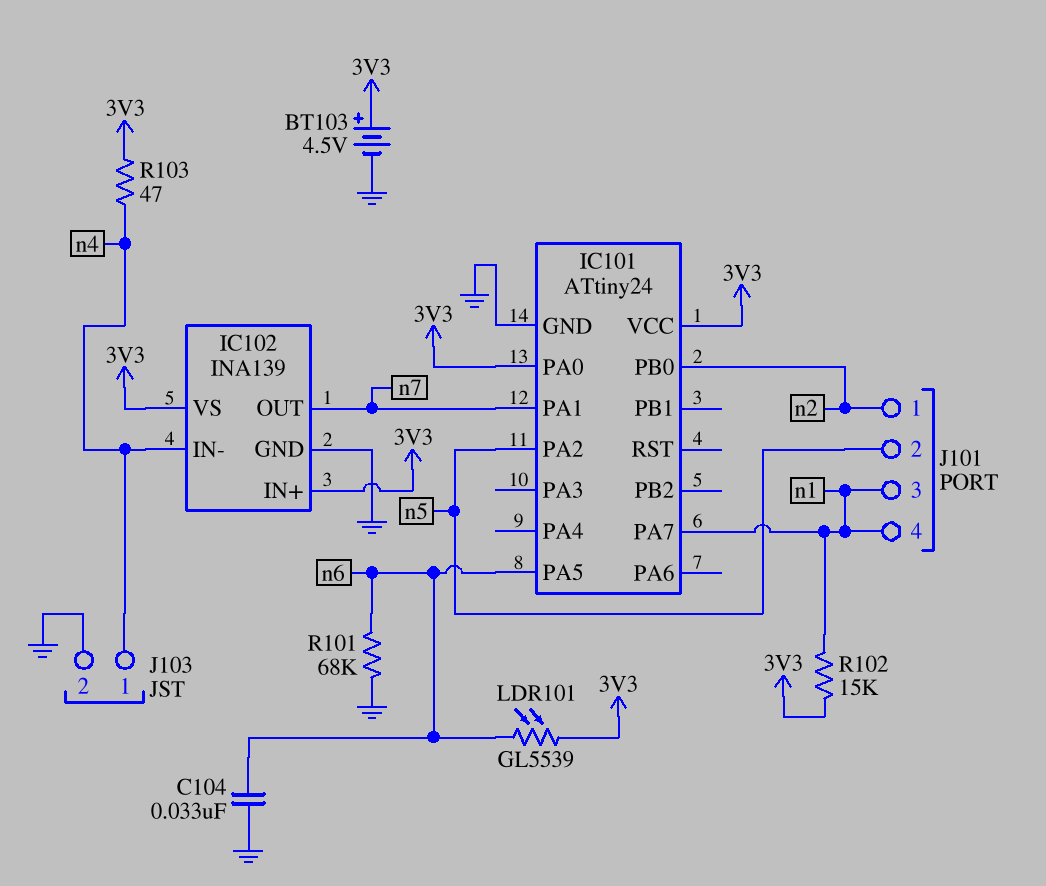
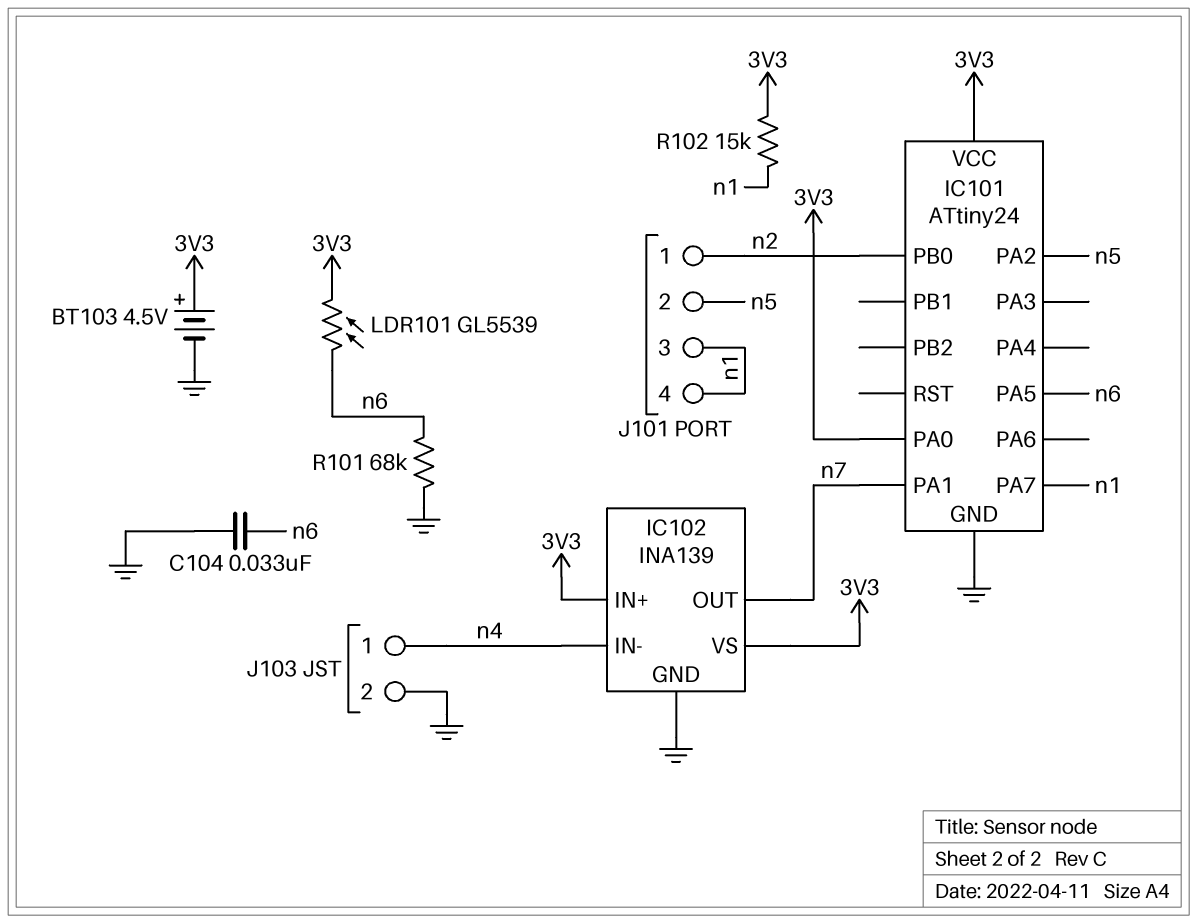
R103: 47 (3V3, n4) -> none

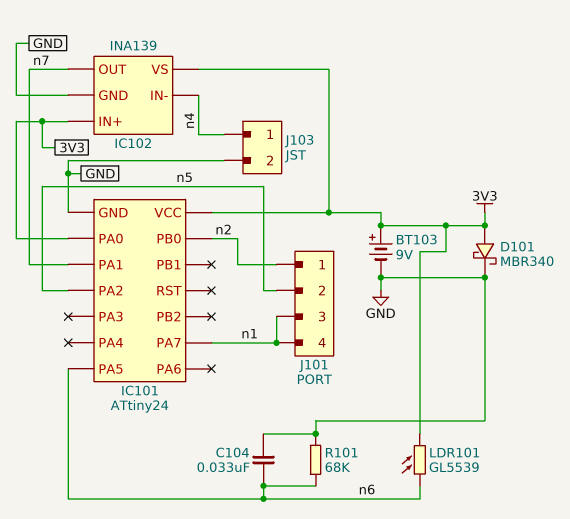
BT103: 4.5V (plus 3V3, minus GND) -> 9V (plus 3V3, minus GND)
D101: none -> schottky MBR340 (A 3V3, K GND)
R102: 15k (3V3, n1) -> none

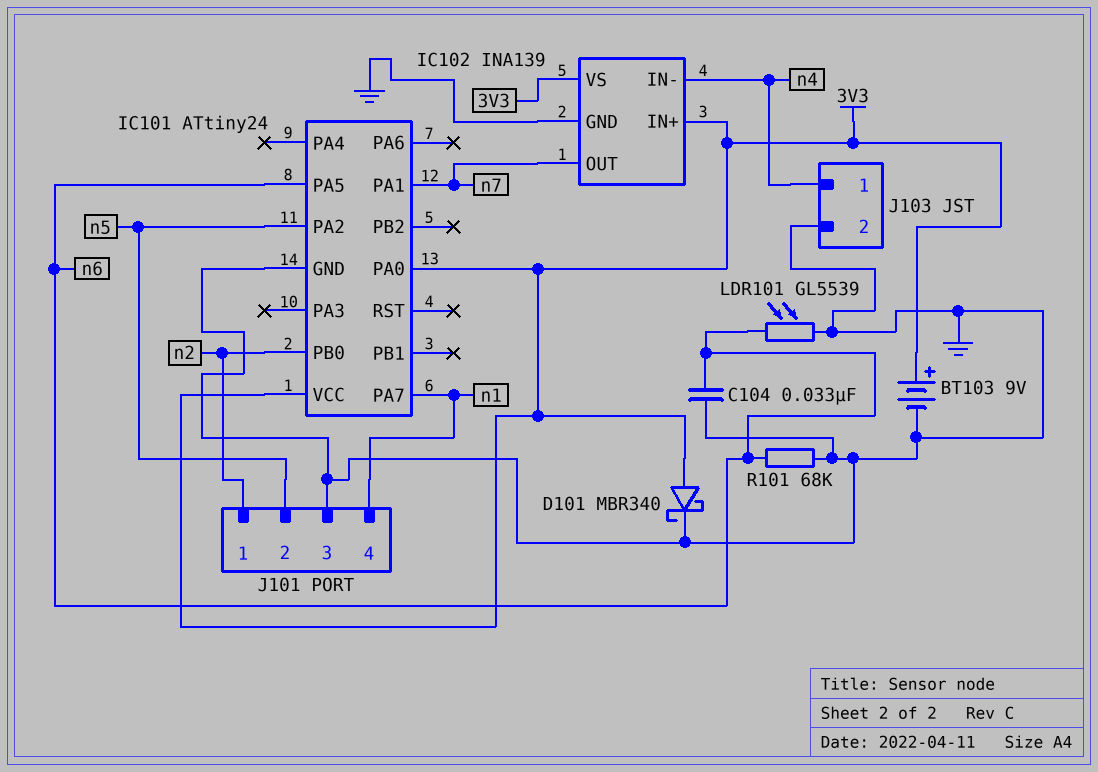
J101 pin 3: n1 -> GND
LDR101: GL5539 (3V3, n6) -> GL5539 (GND, n6)

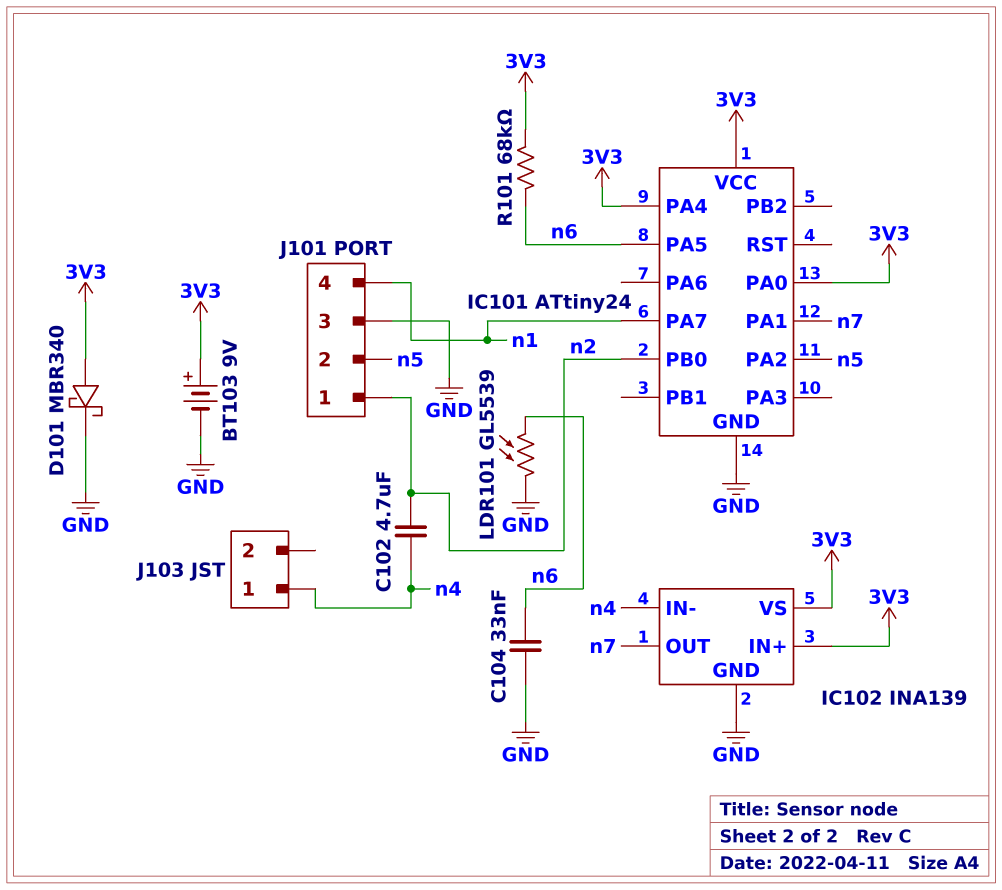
C102: none -> 4.7uF (n2, n4)
IC101 pin PA4: none -> 3V3
J103 pin 2: GND -> none
R101: 68k (GND, n6) -> 68k (3V3, n6)

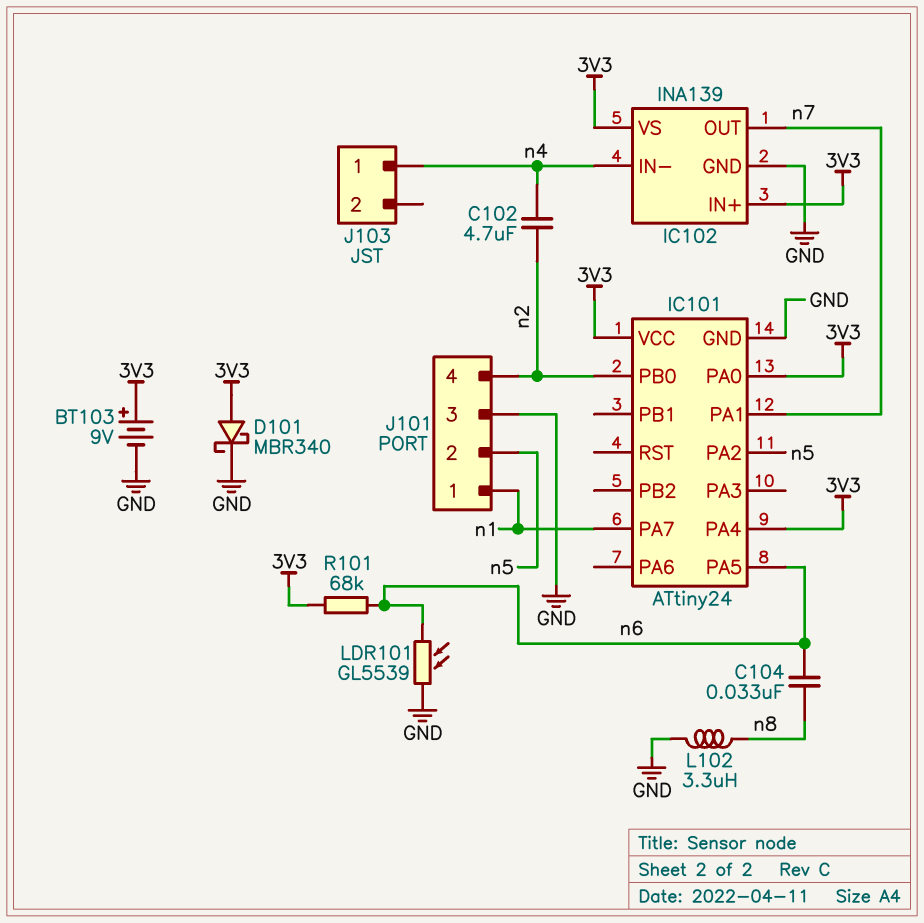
C104: 33nF (GND, n6) -> 33nF (n6, n8)
J101 pin 1: n2 -> n1
J101 pin 4: n1 -> n2
L102: none -> 3.3uH (GND, n8)

